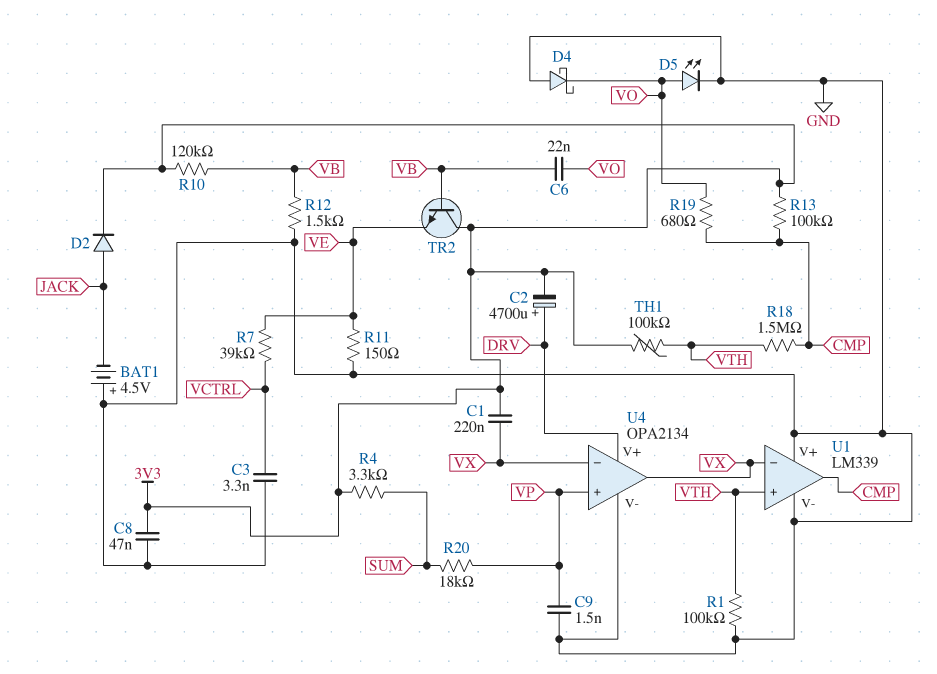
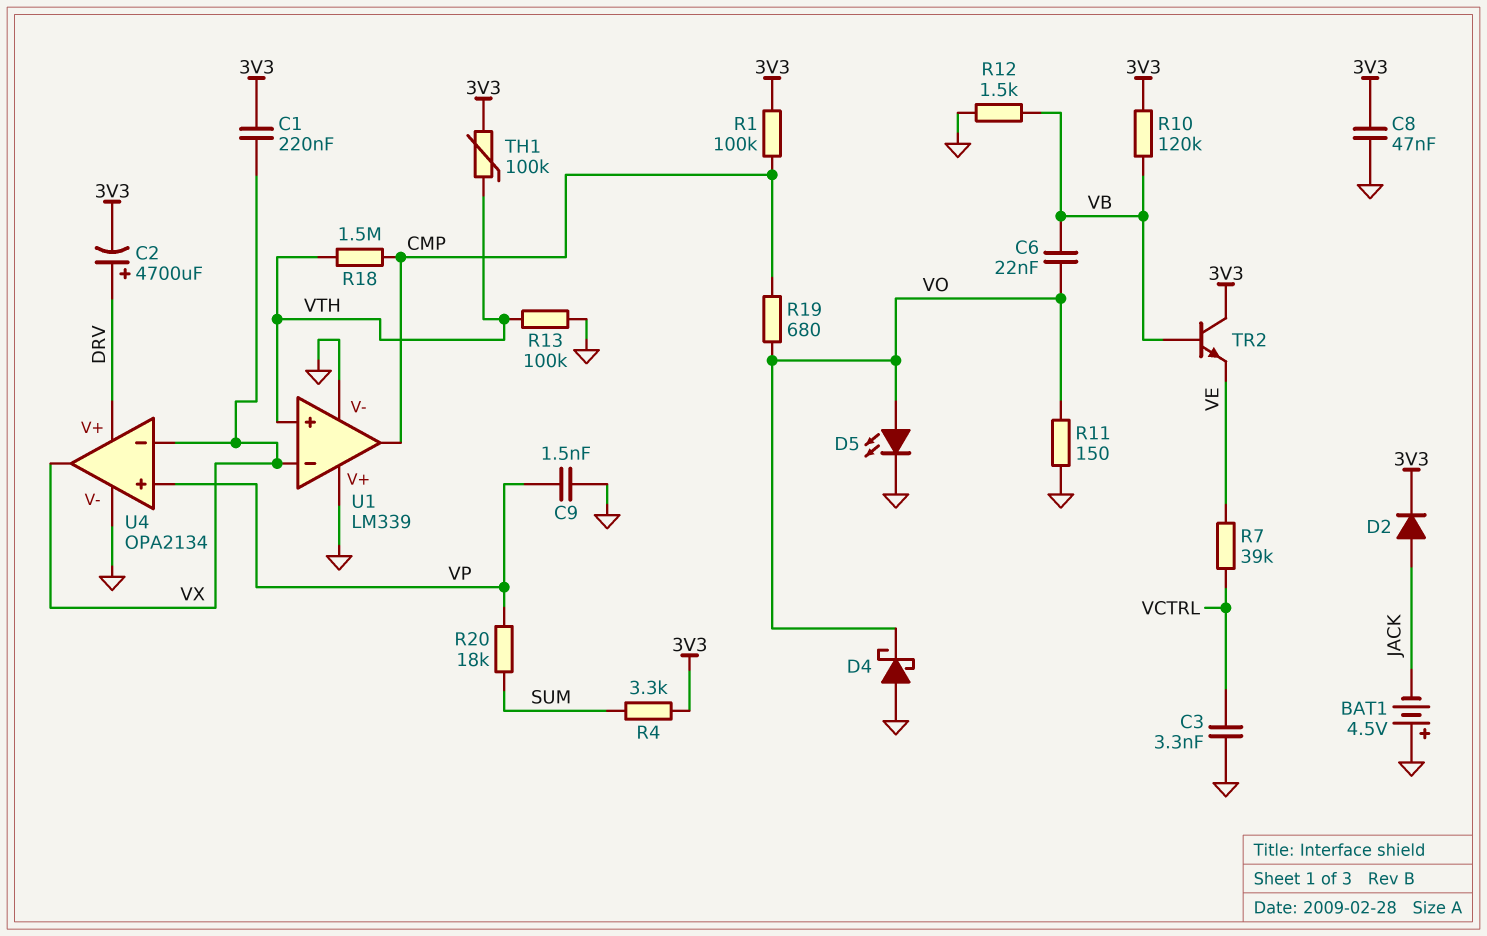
R1: 100k (GND, VTH) -> 100k (3V3, CMP)
R11: 150 (GND, VE) -> 150 (GND, VO)
R13: 100k (3V3, CMP) -> 100k (GND, VTH)

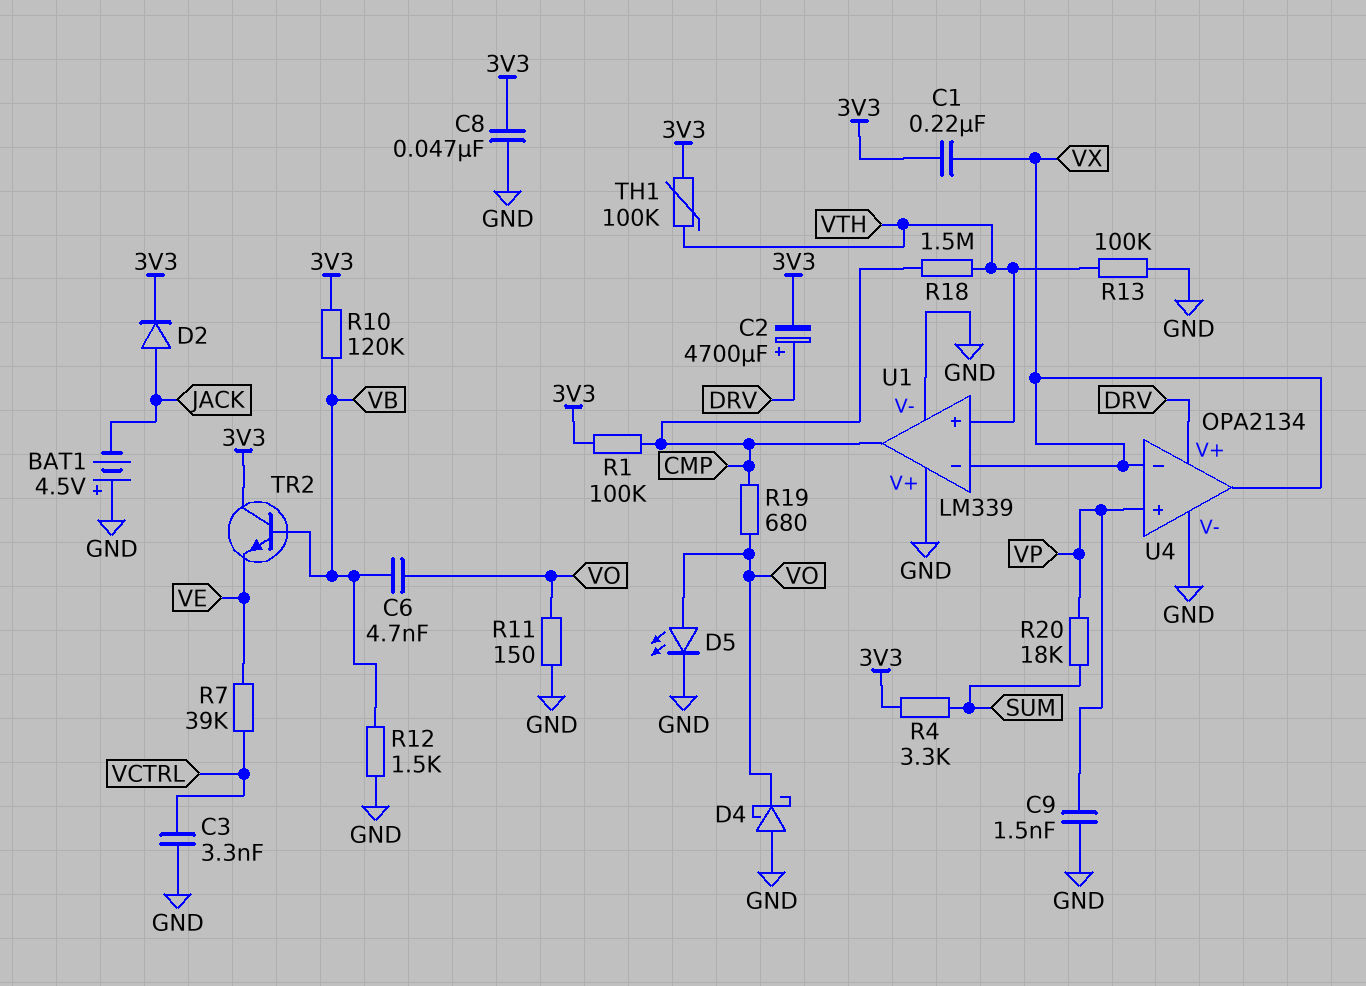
C6: 22nF (VB, VO) -> 4.7nF (VB, VO)

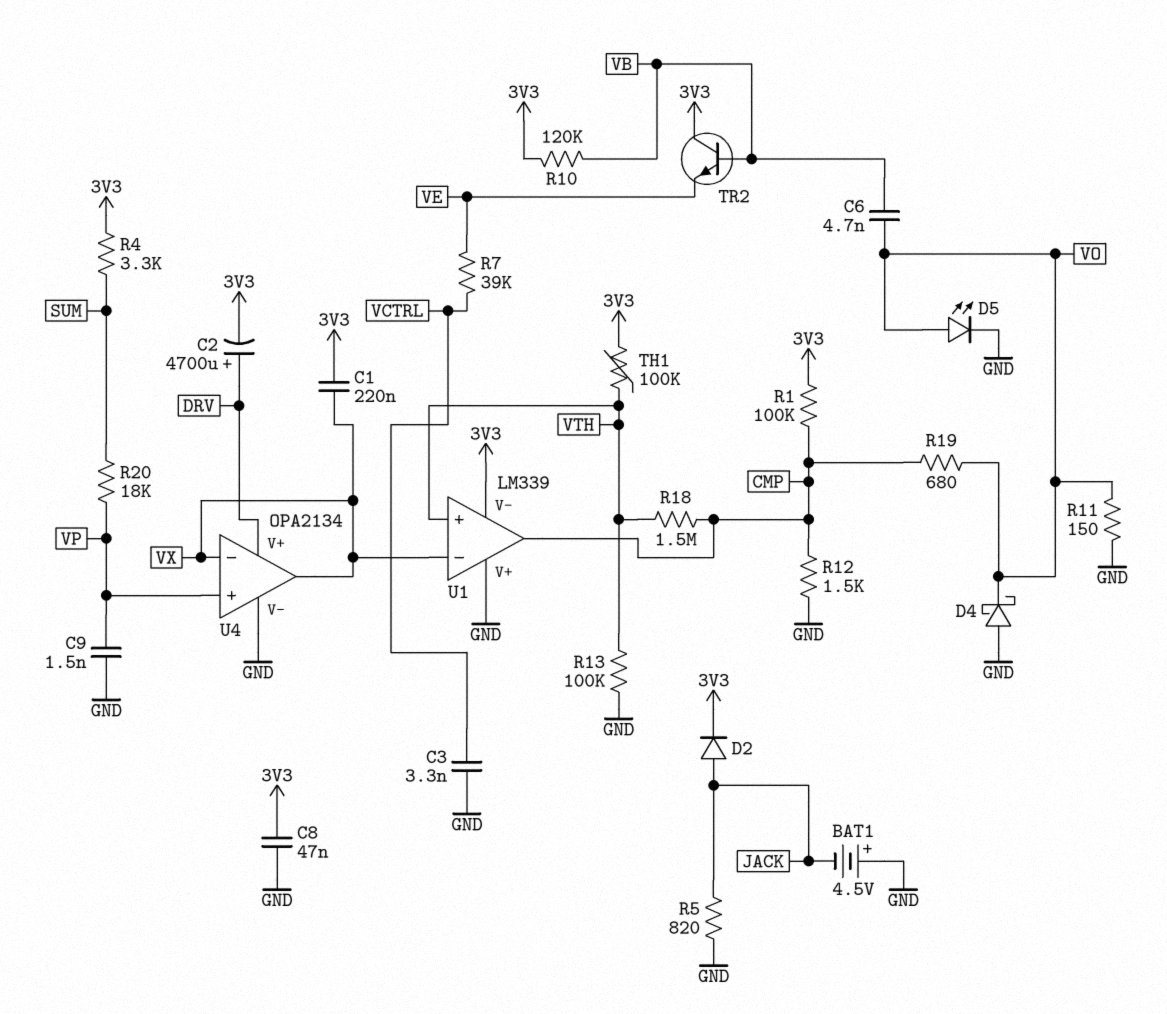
R5: none -> 820 (GND, JACK)
R12: 1.5k (GND, VB) -> 1.5k (CMP, GND)
U1 pin V-: GND -> 3V3

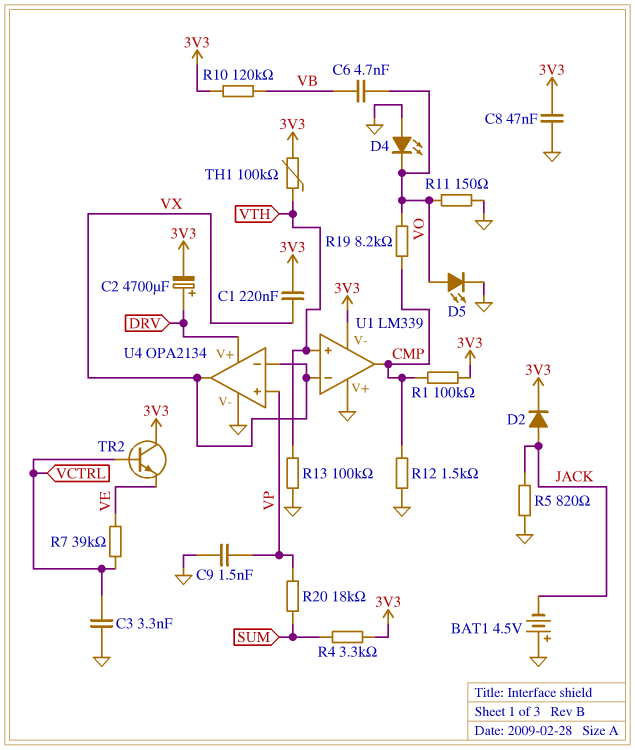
D4: schottky (A GND, K VO) -> LED (A GND, K VO)
R18: 1.5M (CMP, VTH) -> none
R19: 680 (CMP, VO) -> 8.2k (CMP, VO)
TR2: NPN (B VB, C 3V3, E VE) -> NPN (B VCTRL, C 3V3, E VE)

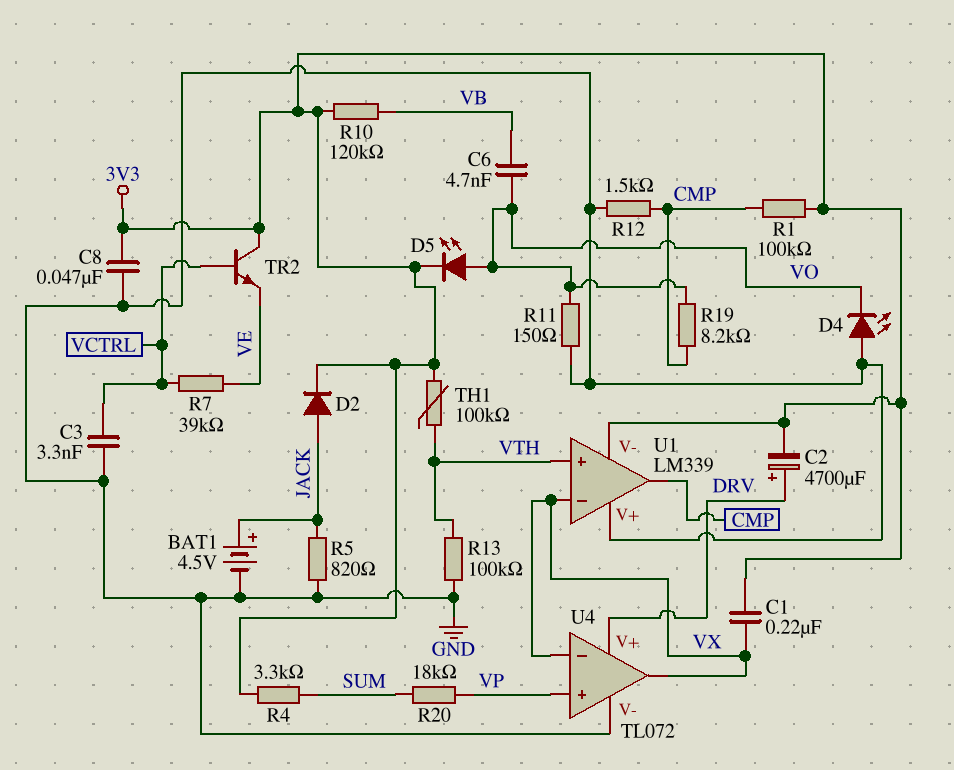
BAT1: 4.5V (plus GND, minus JACK) -> 4.5V (plus JACK, minus GND)
C9: 1.5nF (GND, VP) -> none
D5: LED (A VO, K GND) -> LED (A VO, K 3V3)
U4: OPA2134 -> TL072

